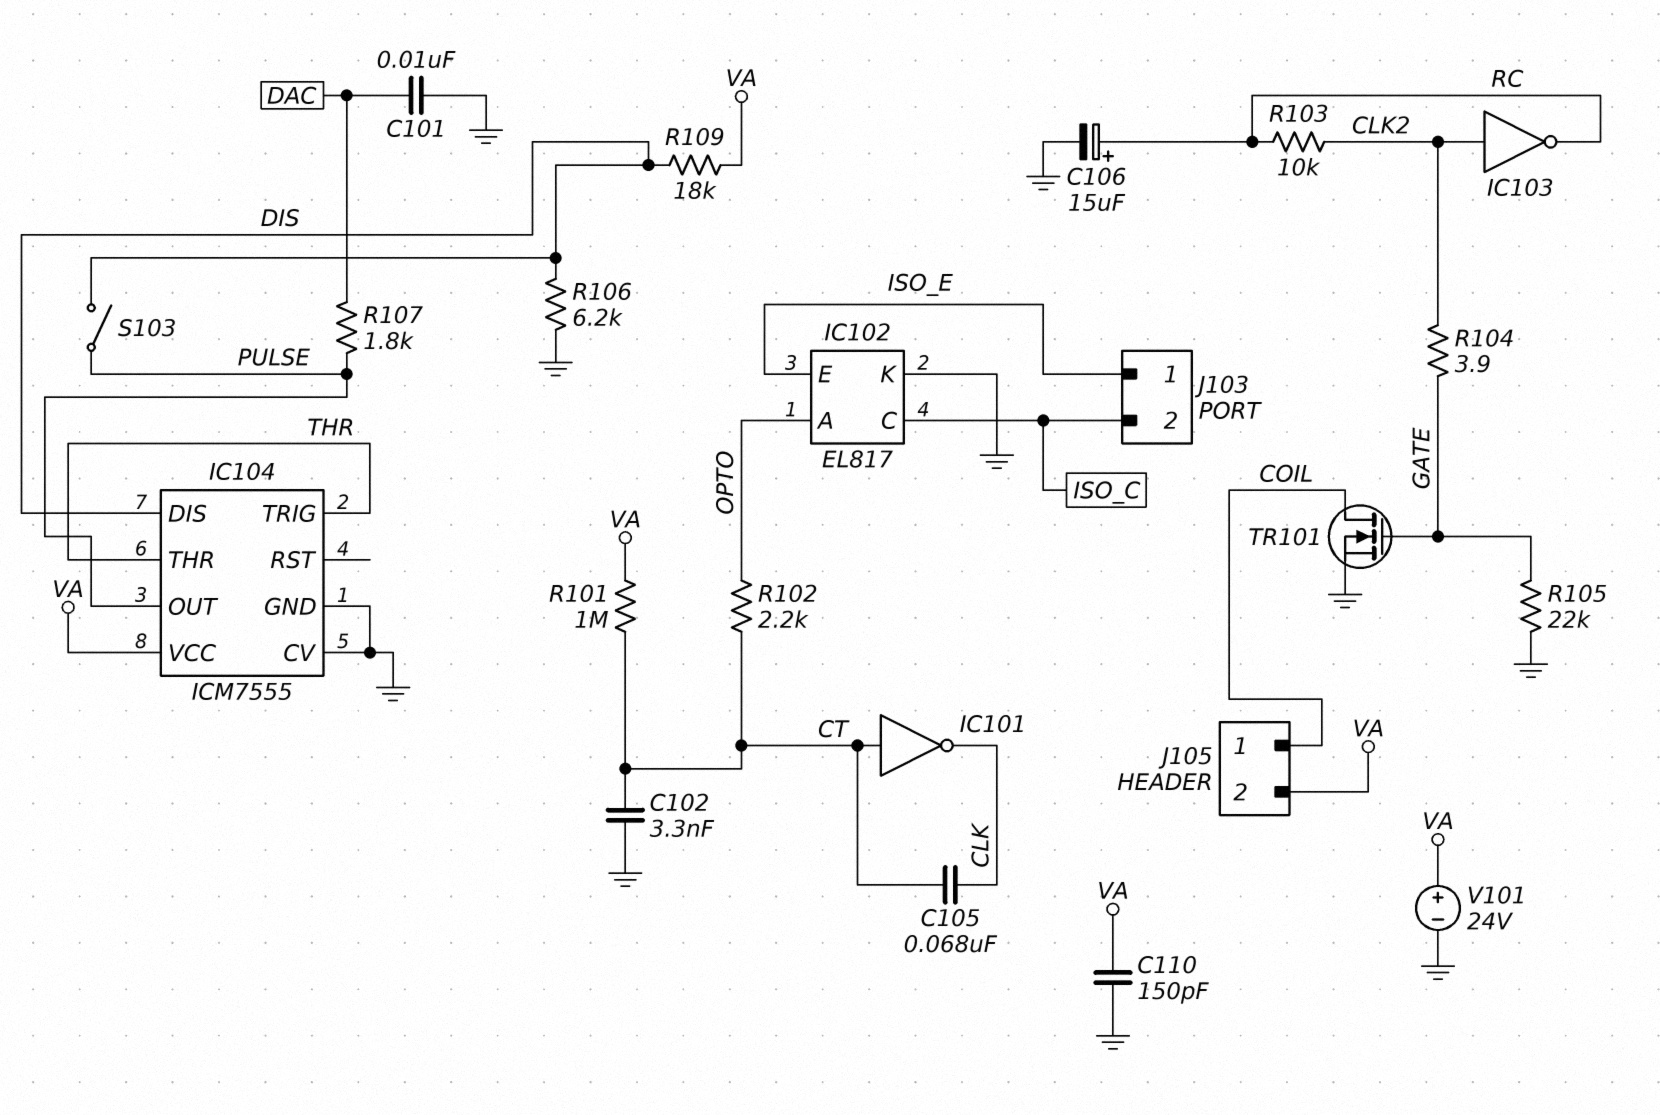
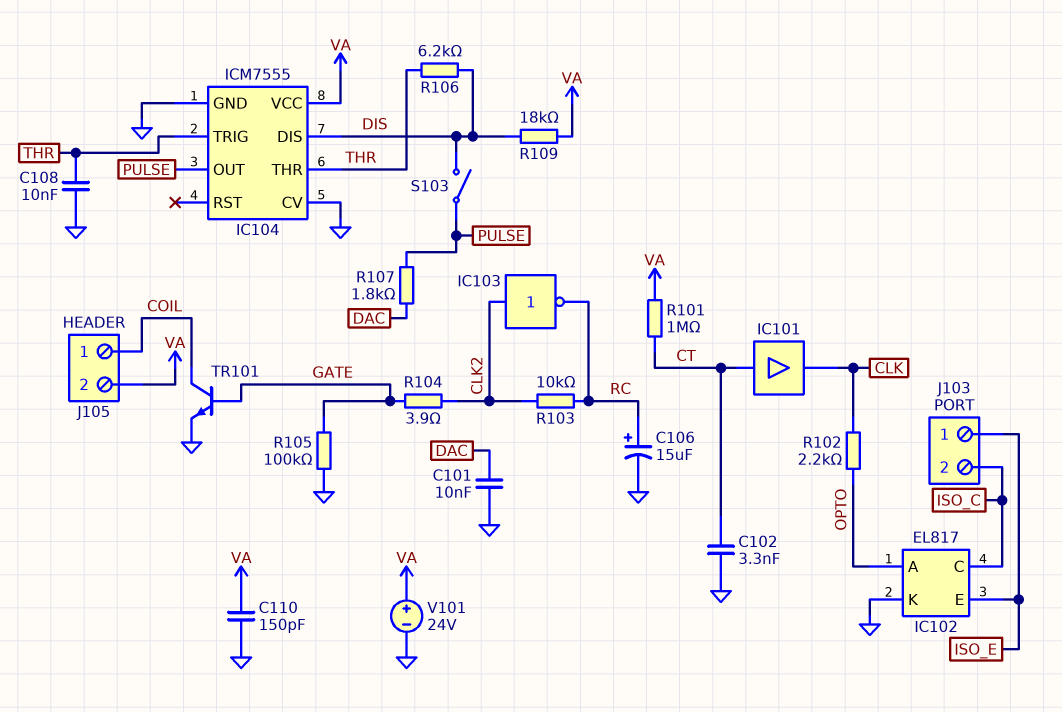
C105: 68nF (CLK, CT) -> none
C108: none -> 10nF (GND, THR)
IC101: NOT (in CT, out CLK) -> buffer (in CT, out CLK)
R102: 2.2k (CT, OPTO) -> 2.2k (CLK, OPTO)
R105: 22k (GATE, GND) -> 100k (GATE, GND)
R106: 6.2k (DIS, GND) -> 6.2k (DIS, THR)
TR101: NMOS (G GATE, D COIL, S GND) -> NPN (B GATE, C COIL, E GND)

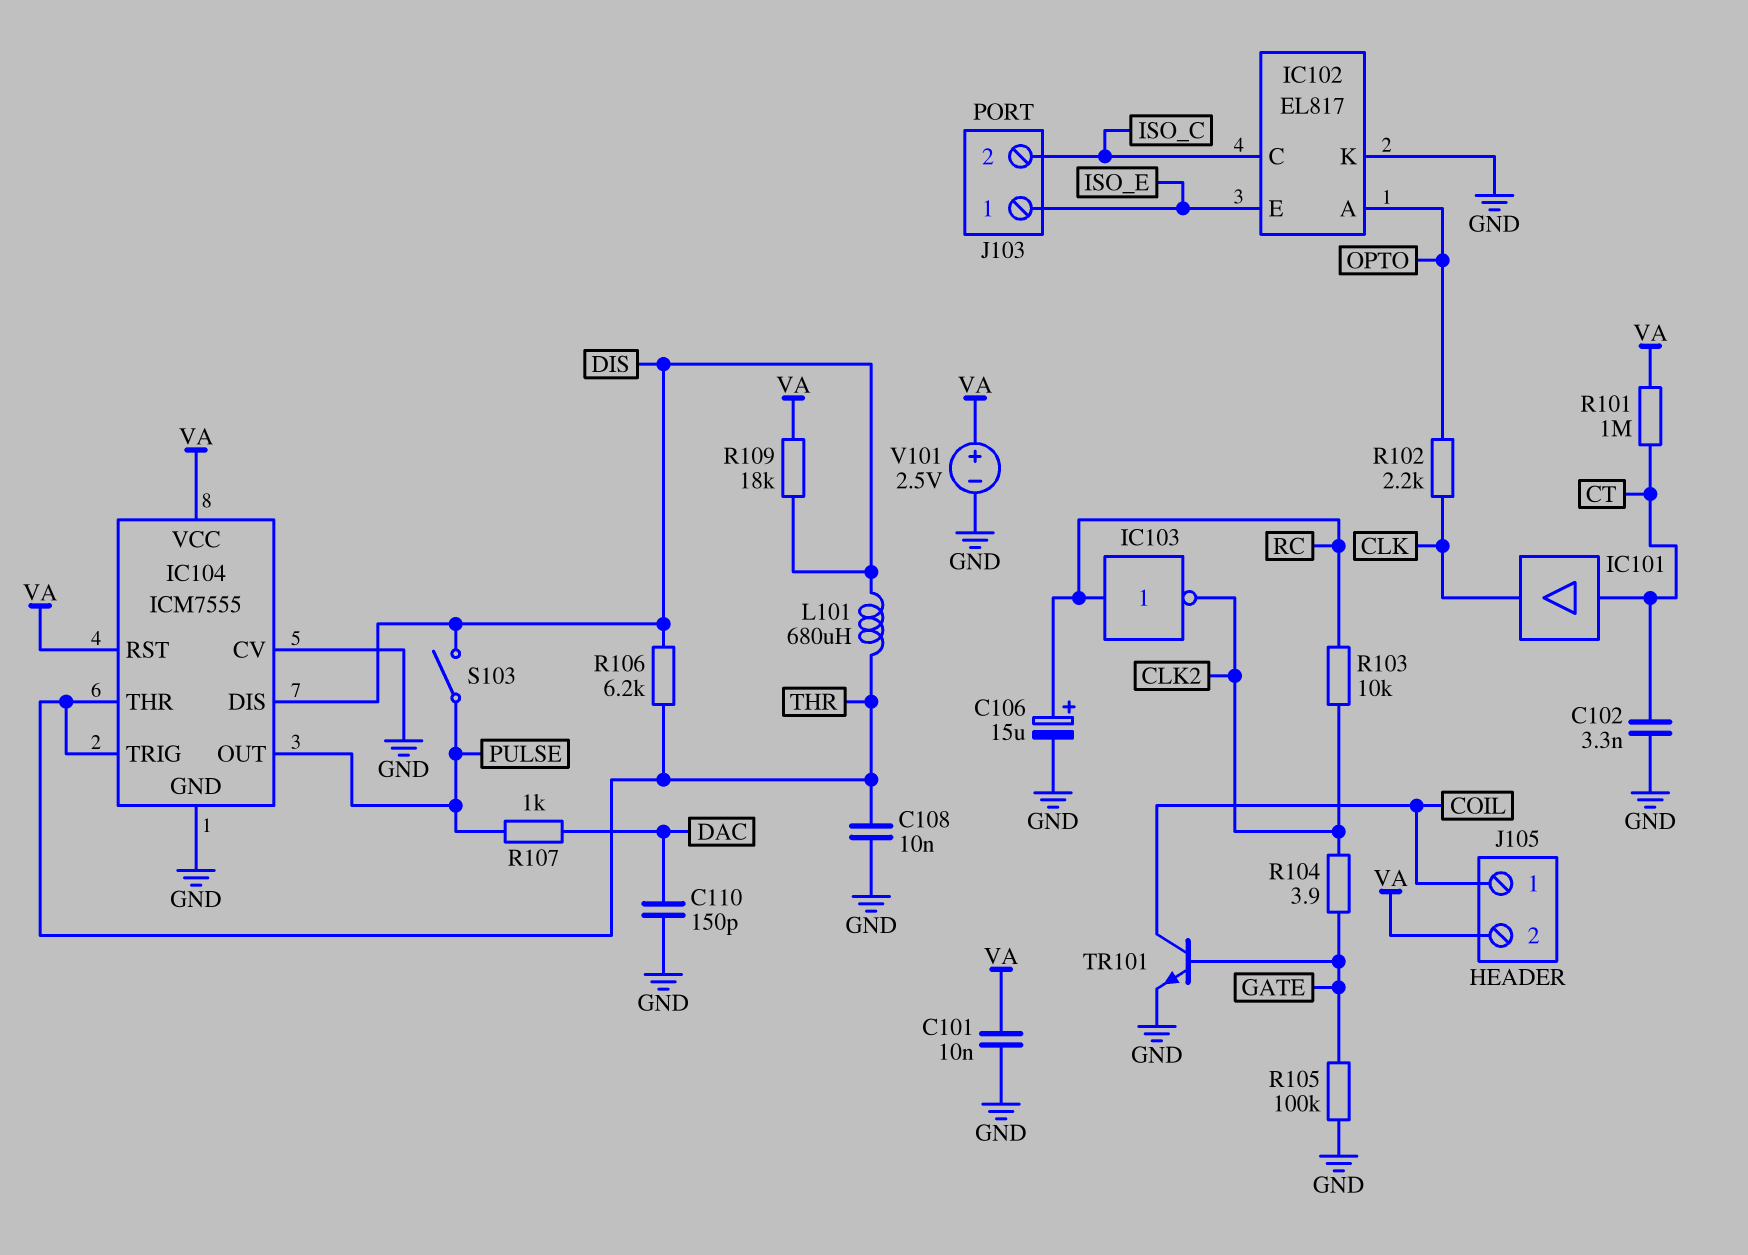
C101: 10nF (DAC, GND) -> 10nF (GND, VA)
C110: 150pF (GND, VA) -> 150pF (DAC, GND)
IC103: NOT (in CLK2, out RC) -> NOT (in RC, out CLK2)
IC104 pin RST: none -> VA
L101: none -> 680uH (DIS, THR)
R107: 1.8k (DAC, PULSE) -> 1k (DAC, PULSE)
V101: 24V (plus VA, minus GND) -> 2.5V (plus VA, minus GND)

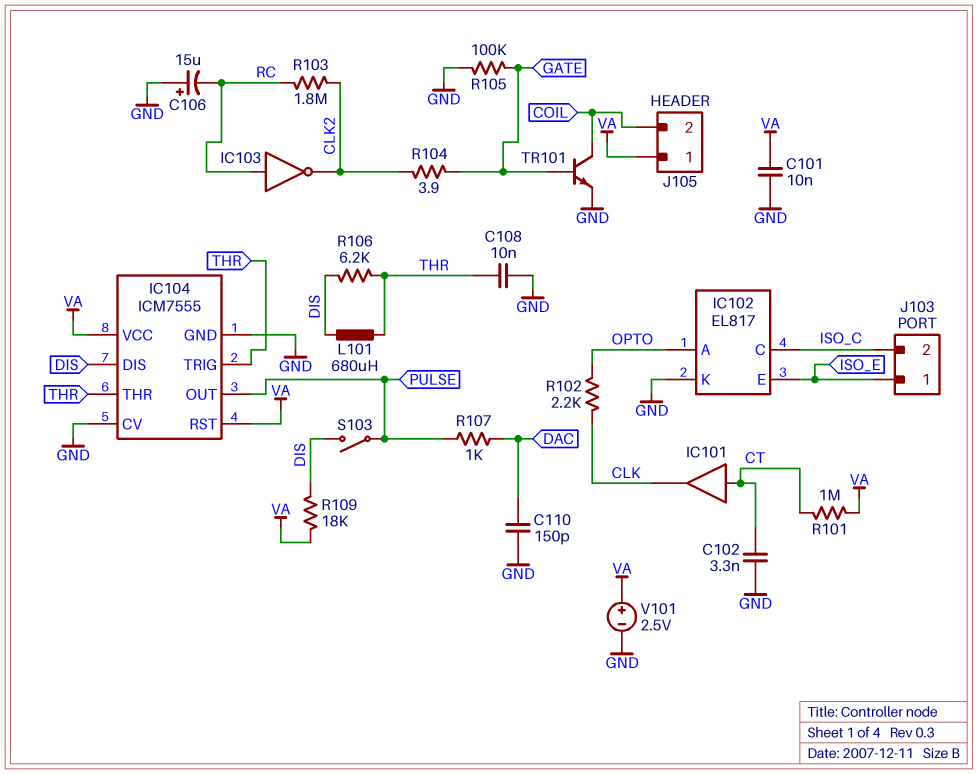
C106: 15uF (plus RC, minus GND) -> 15uF (plus GND, minus RC)
J105 pin 1: COIL -> VA
J105 pin 2: VA -> COIL
R103: 10k (CLK2, RC) -> 1.8M (CLK2, RC)

